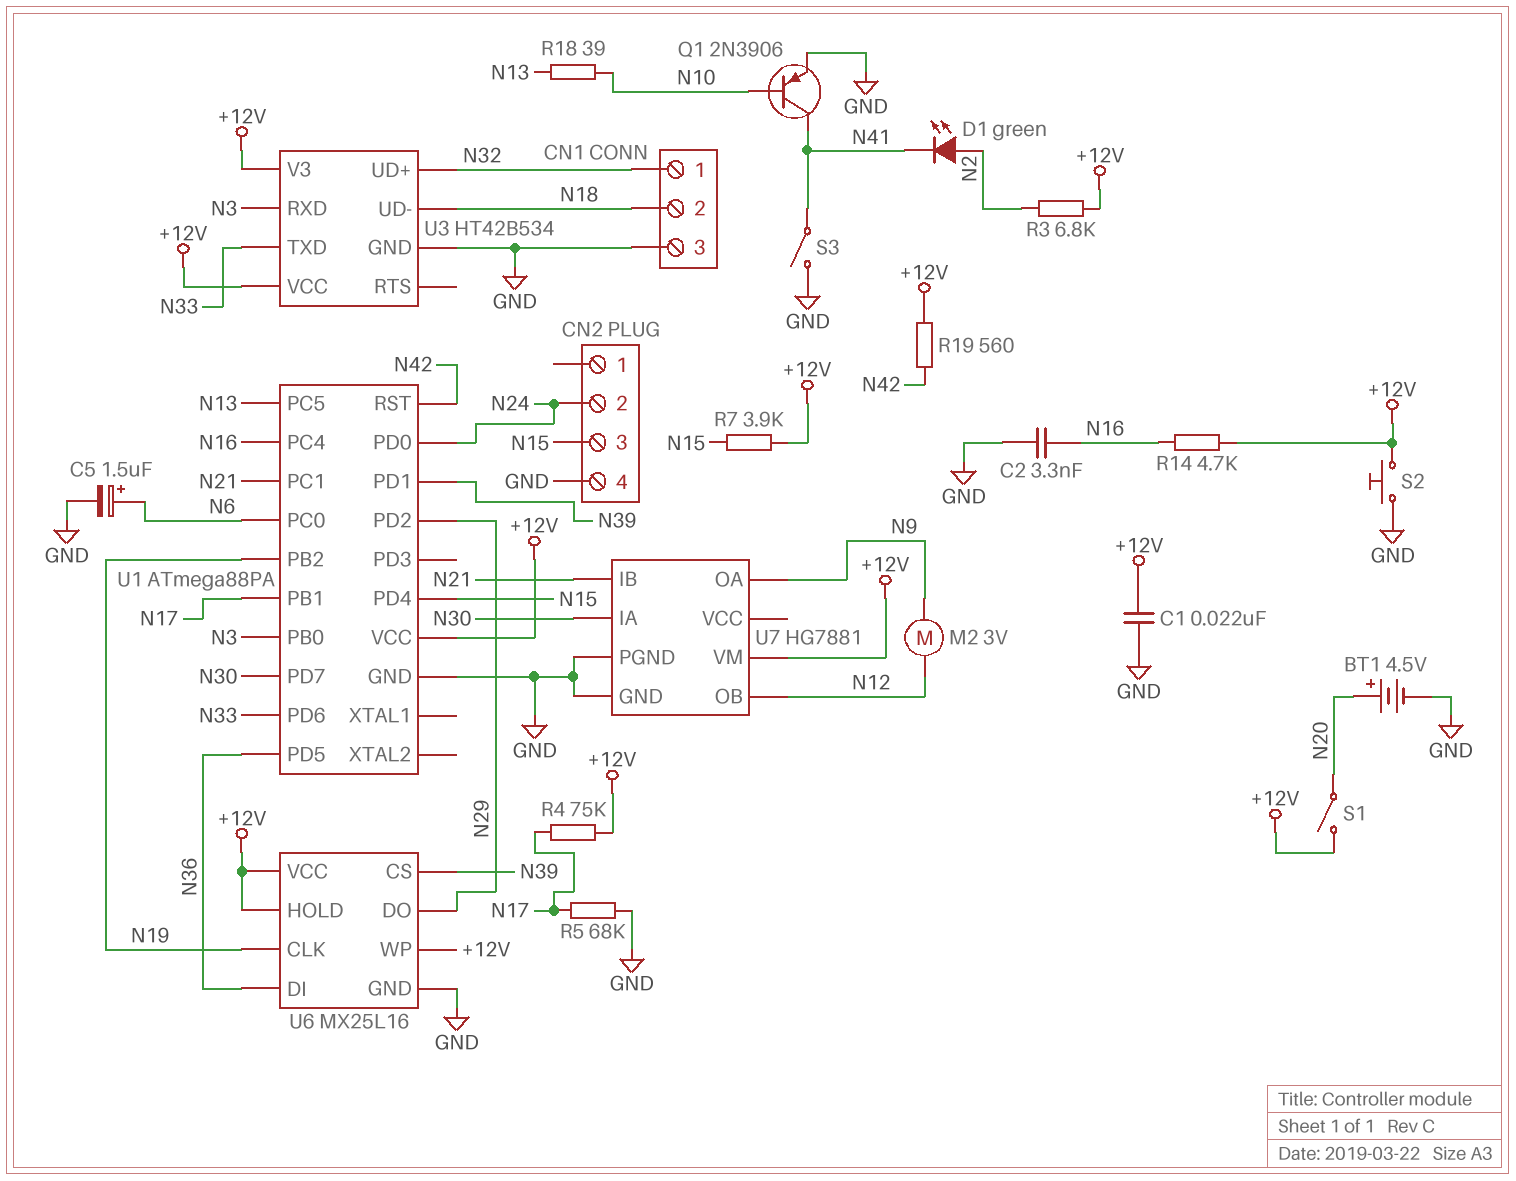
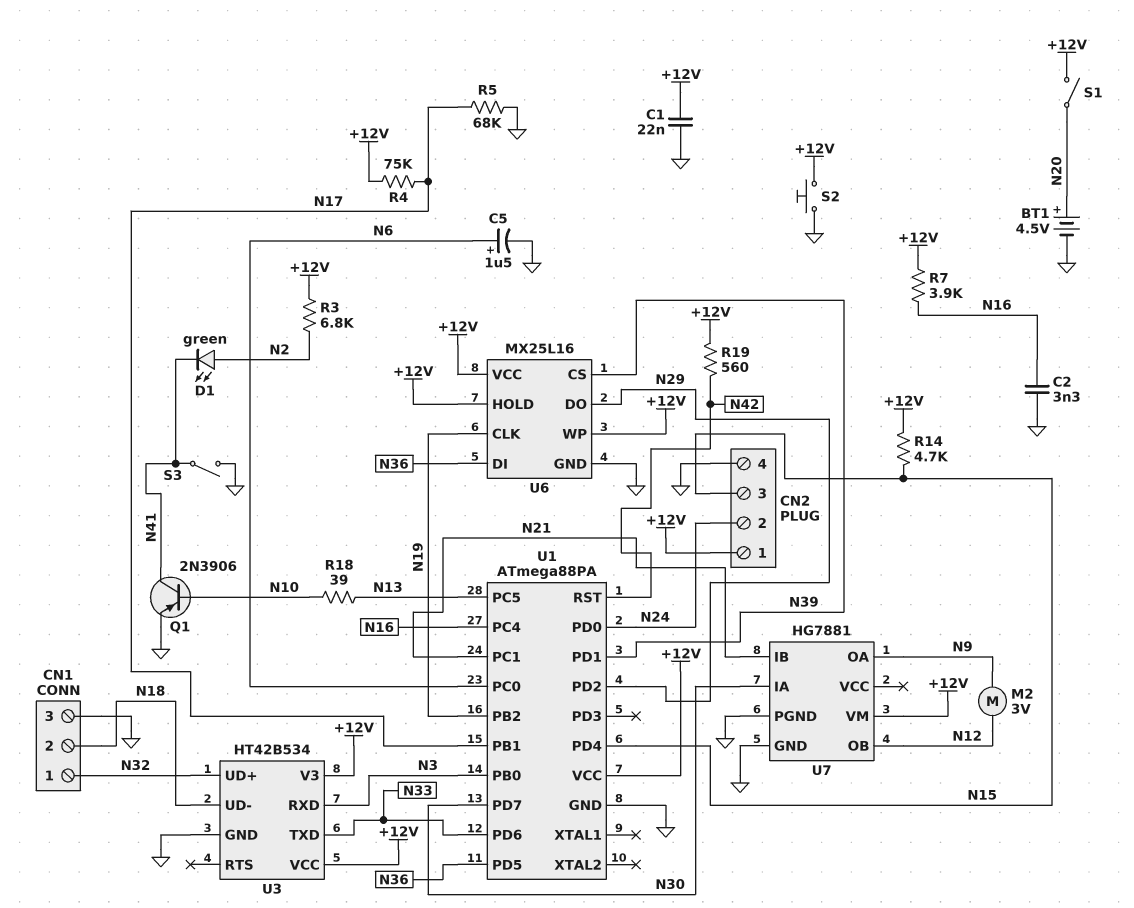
CN2 pin 1: none -> +12V
R7: 3.9k (+12V, N15) -> 3.9k (+12V, N16)
R14: 4.7k (+12V, N16) -> 4.7k (+12V, N15)

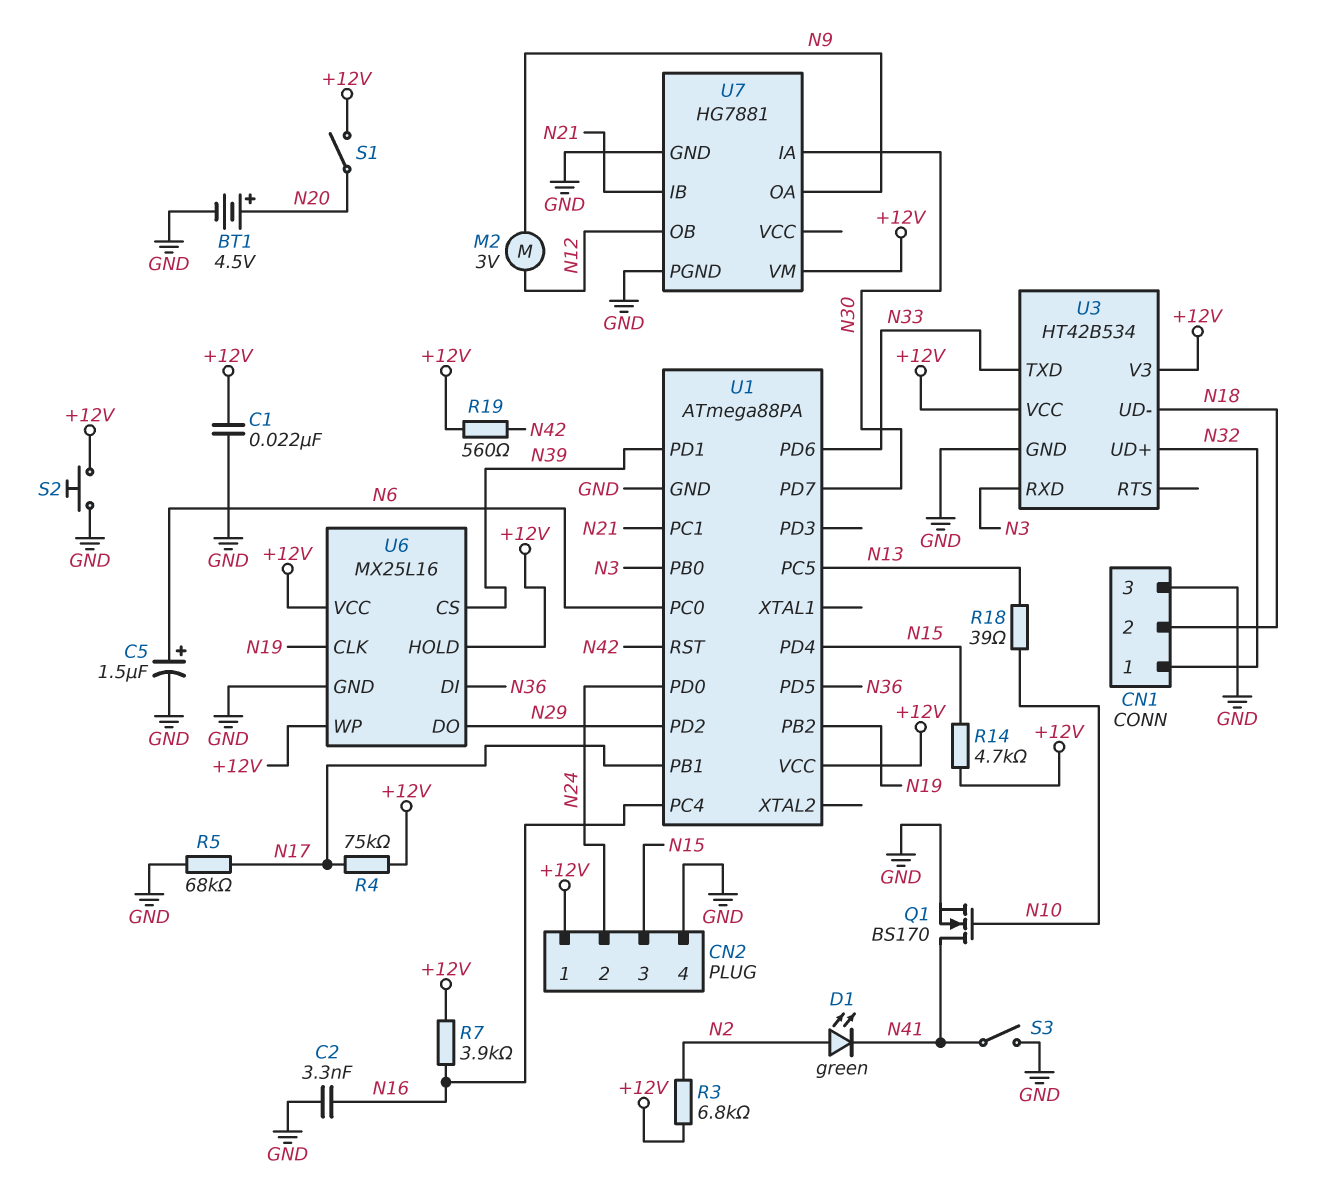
Q1: PNP 2N3906 (B N10, C N41, E GND) -> NMOS BS170 (G N10, D N41, S GND)

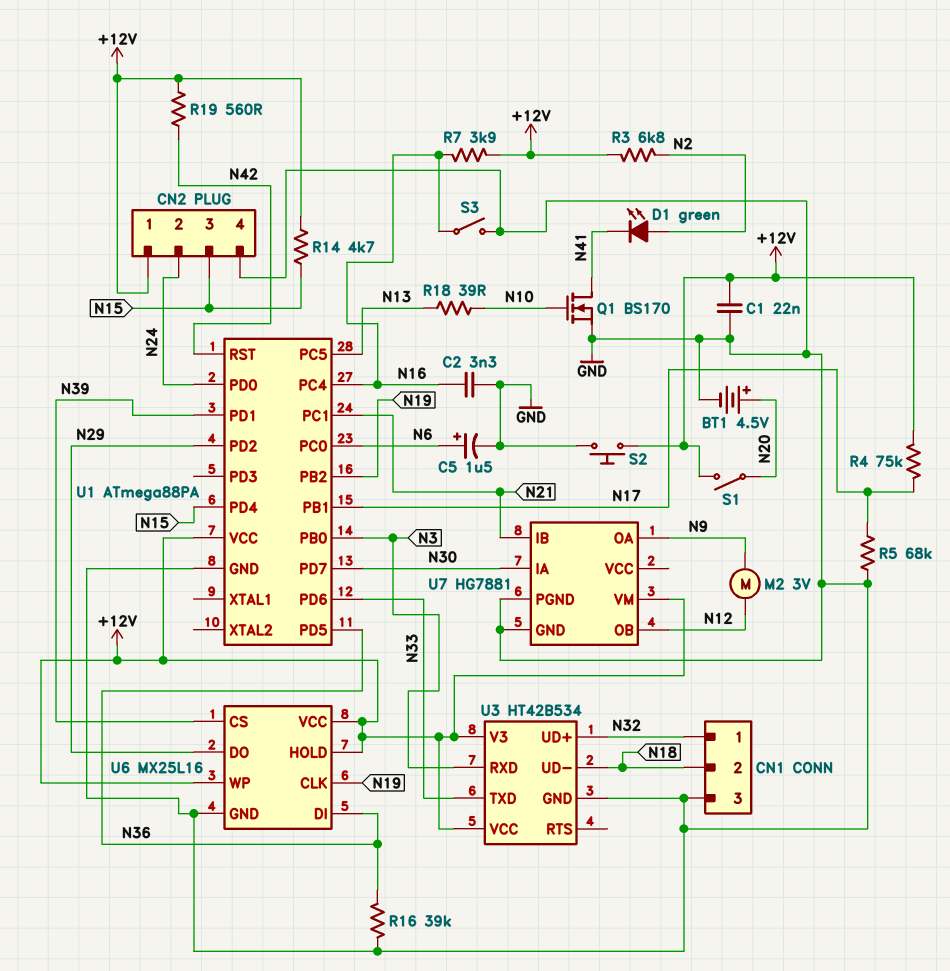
R16: none -> 39k (GND, N36)
S3: switch (GND, N41) -> switch (GND, N16)

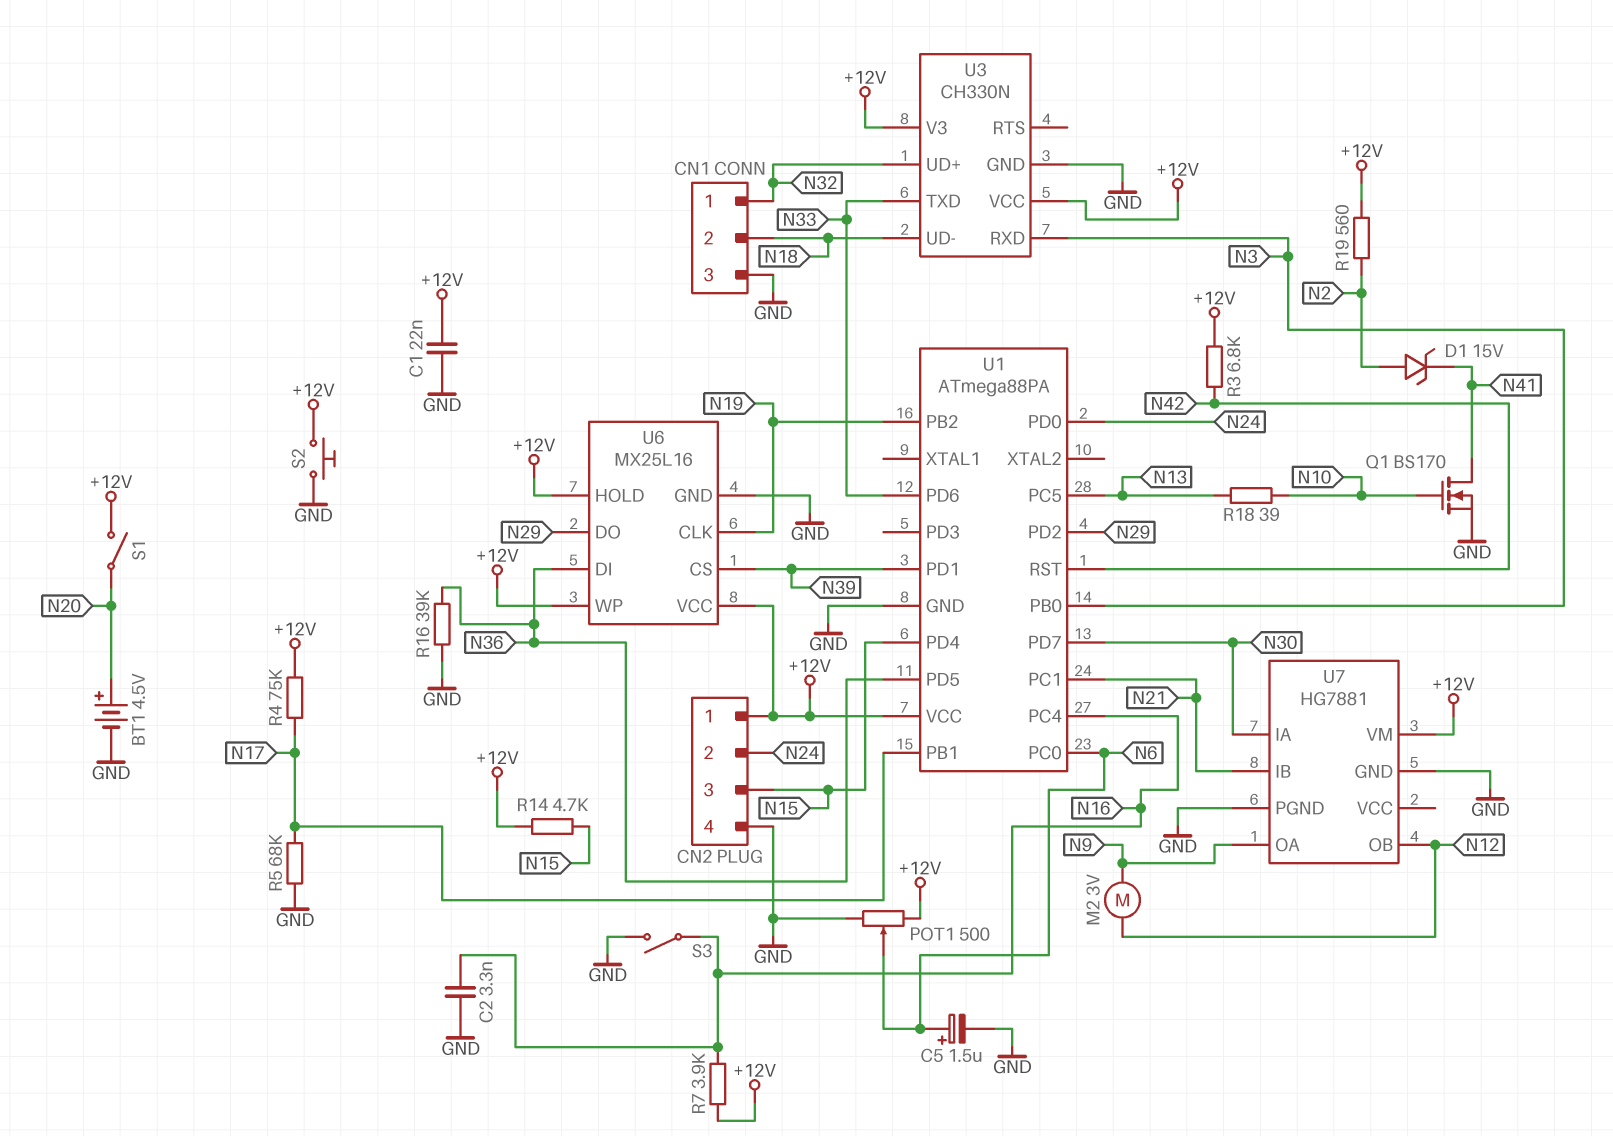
D1: LED green (A N2, K N41) -> zener 15V (A N2, K N41)
POT1: none -> 500 (+12V, GND, wiper N6)
R3: 6.8k (+12V, N2) -> 6.8k (+12V, N42)
R19: 560 (+12V, N42) -> 560 (+12V, N2)
U3: HT42B534 -> CH330N

